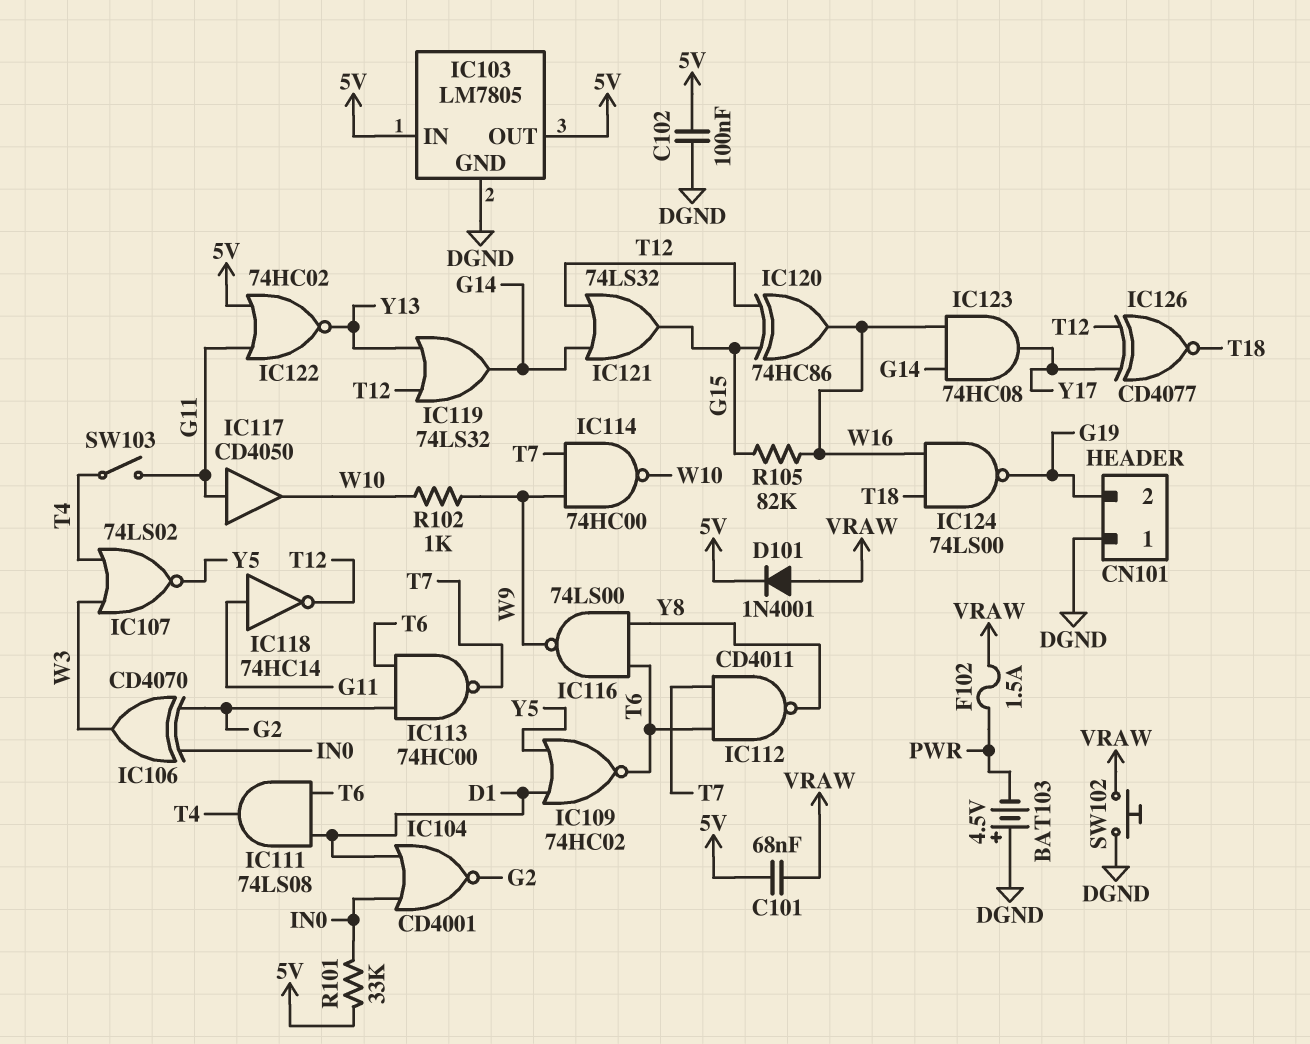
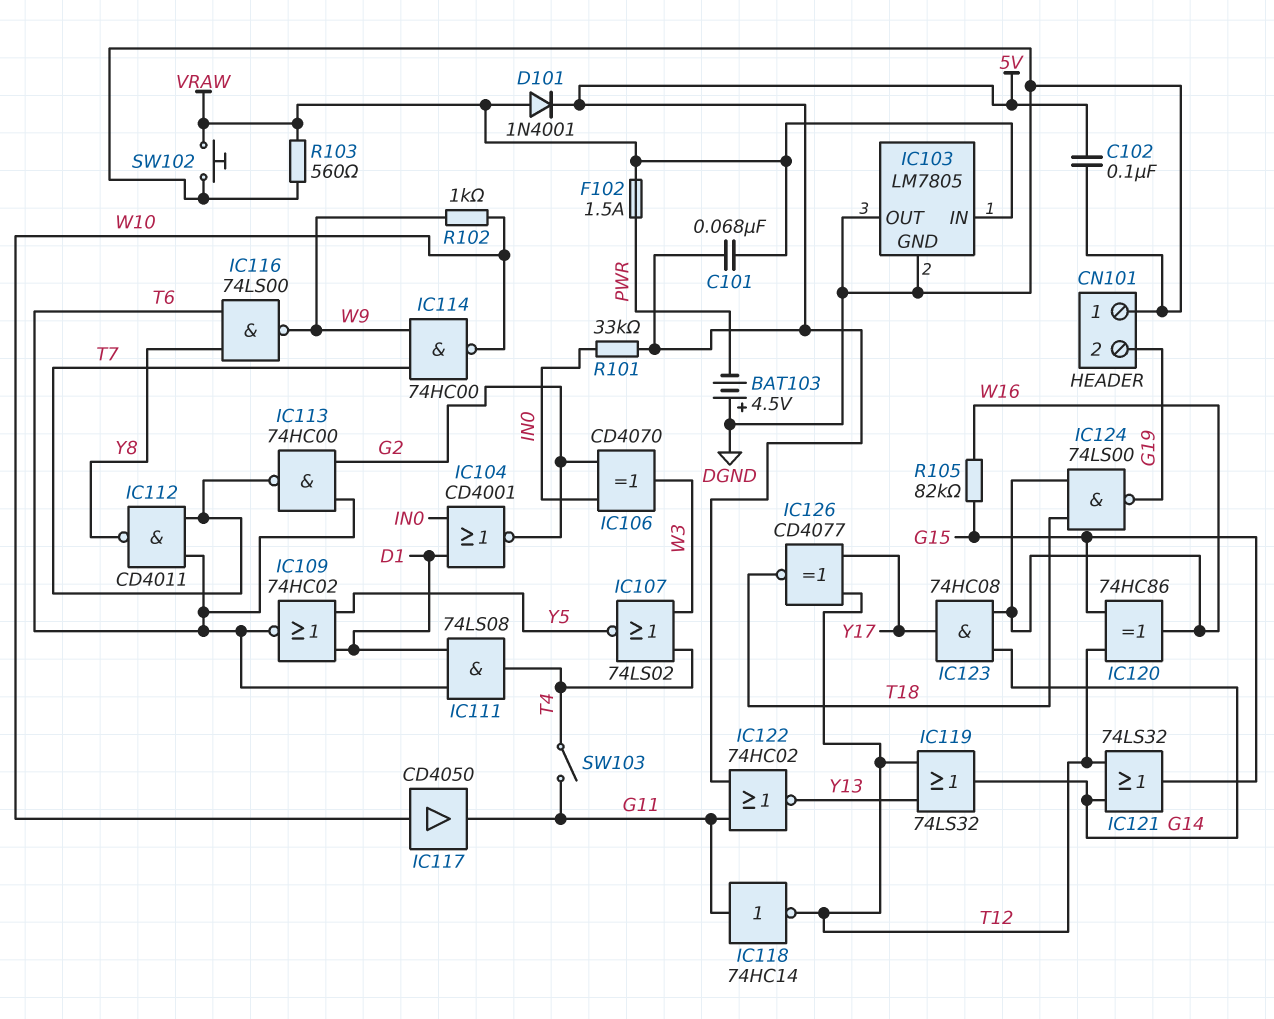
IC103 pin IN: 5V -> VRAW
IC103 pin OUT: 5V -> DGND
IC117: buffer CD4050 (in G11, out W10) -> buffer CD4050 (in W10, out G11)
R103: none -> 560 (DGND, VRAW)

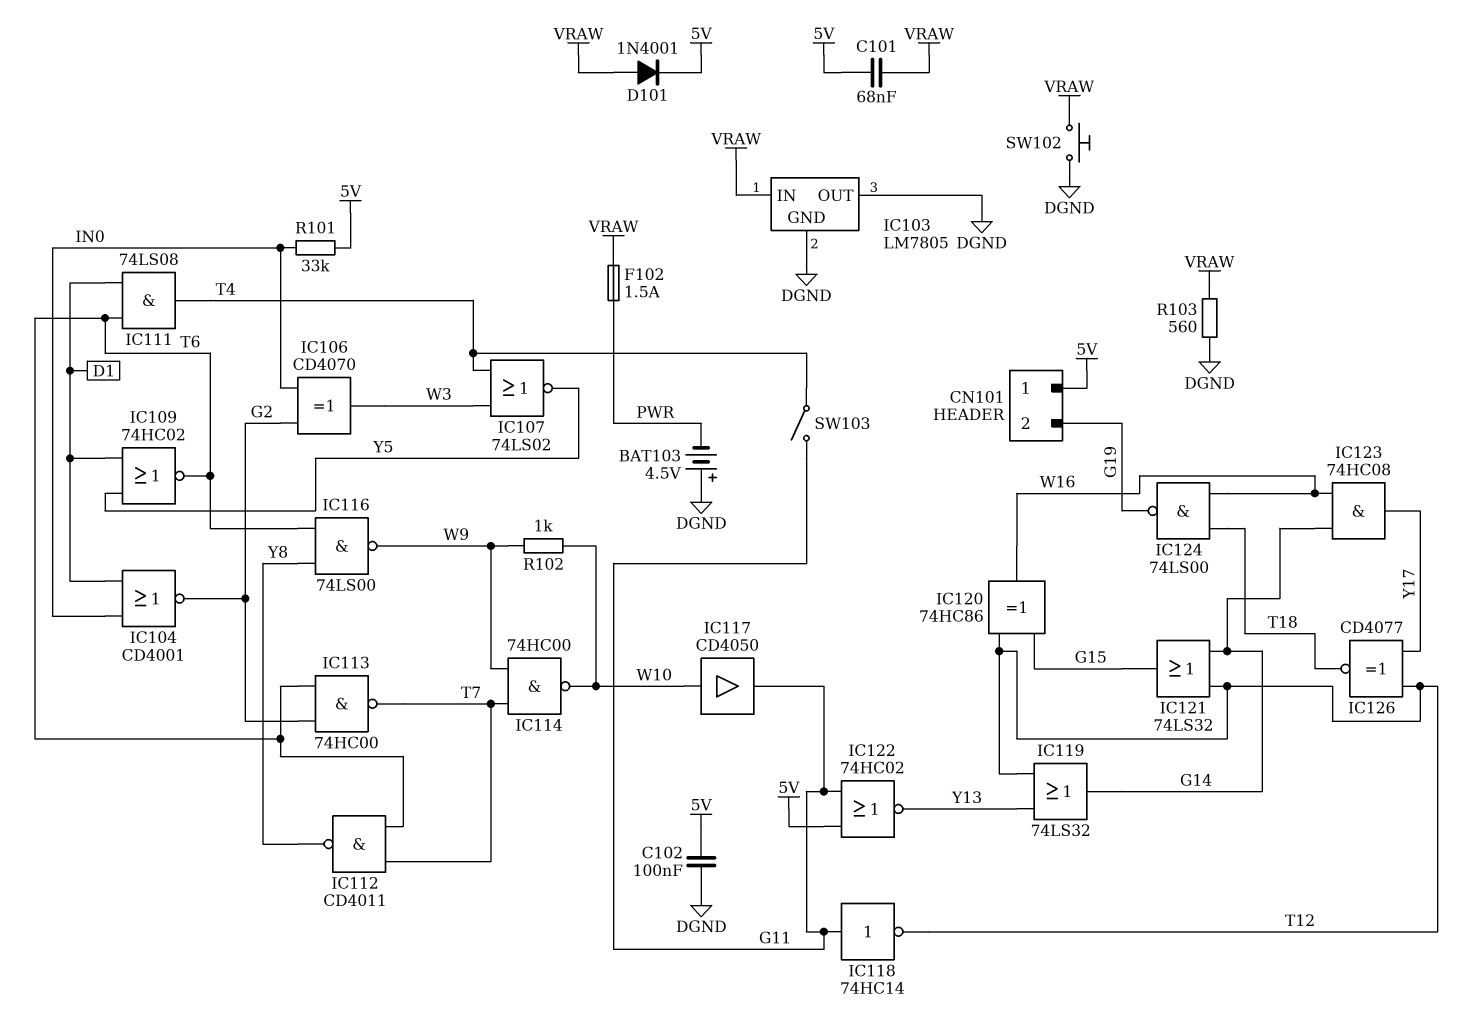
CN101 pin 1: DGND -> 5V
R105: 82k (G15, W16) -> none

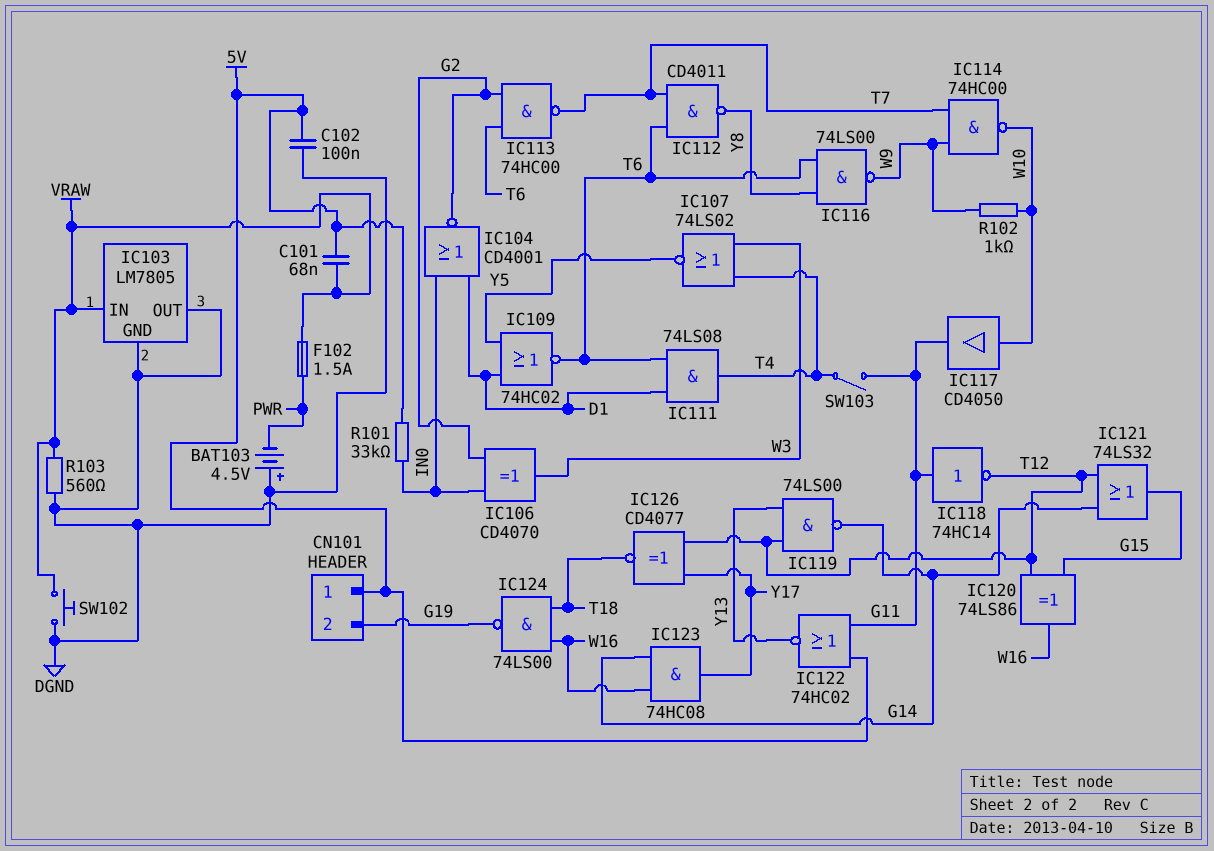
D101: diode 1N4001 (A VRAW, K 5V) -> none
IC119: OR 74LS32 (in T12, in Y13, out G14) -> NAND 74LS00 (in T12, in Y13, out G14)
IC120: XOR 74HC86 (in G15, in T12, out W16) -> XOR 74LS86 (in G15, in T12, out W16)

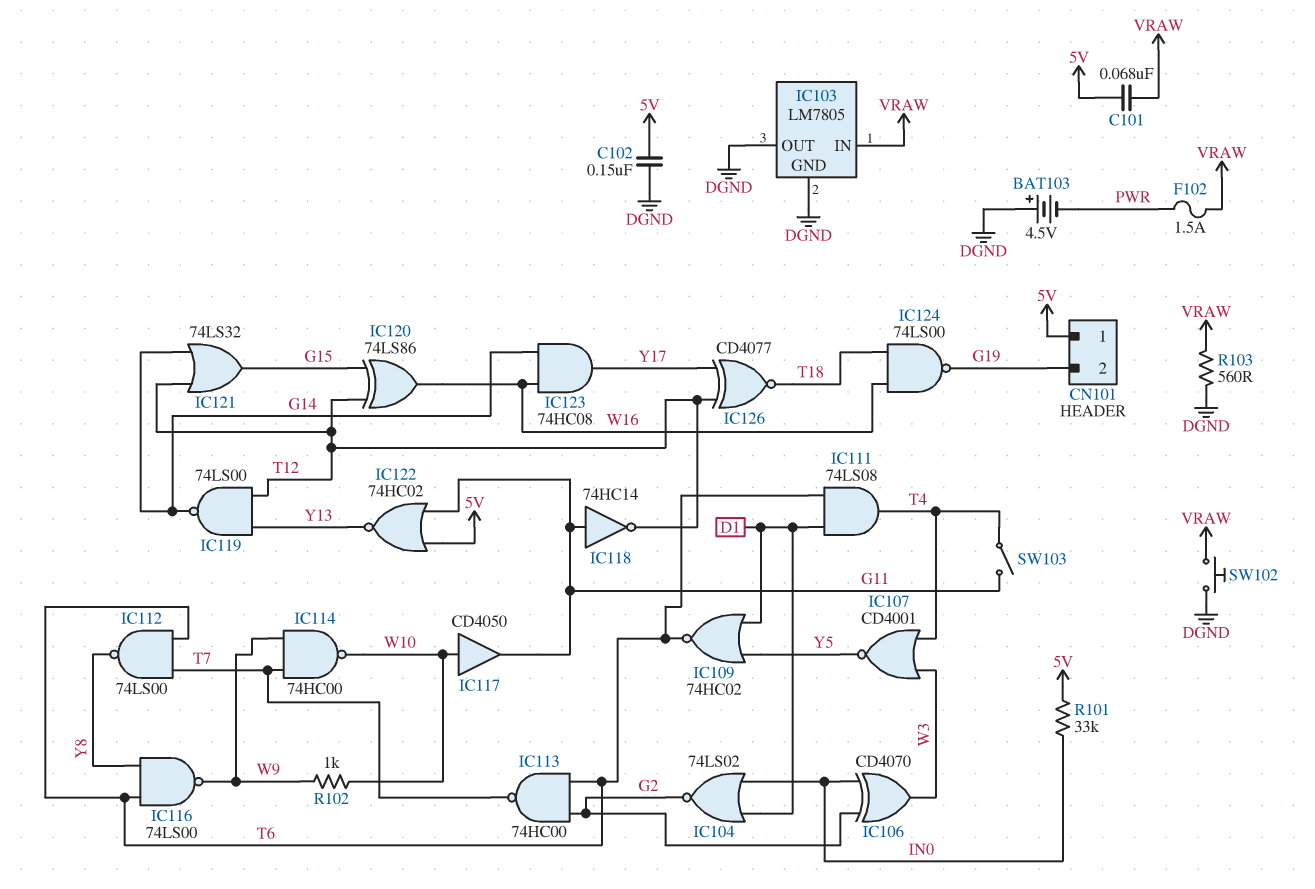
C102: 100nF (5V, DGND) -> 150nF (5V, DGND)
IC104: NOR CD4001 (in D1, in IN0, out G2) -> NOR 74LS02 (in D1, in IN0, out G2)
IC107: NOR 74LS02 (in T4, in W3, out Y5) -> NOR CD4001 (in T4, in W3, out Y5)
IC112: NAND CD4011 (in T6, in T7, out Y8) -> NAND 74LS00 (in T6, in T7, out Y8)

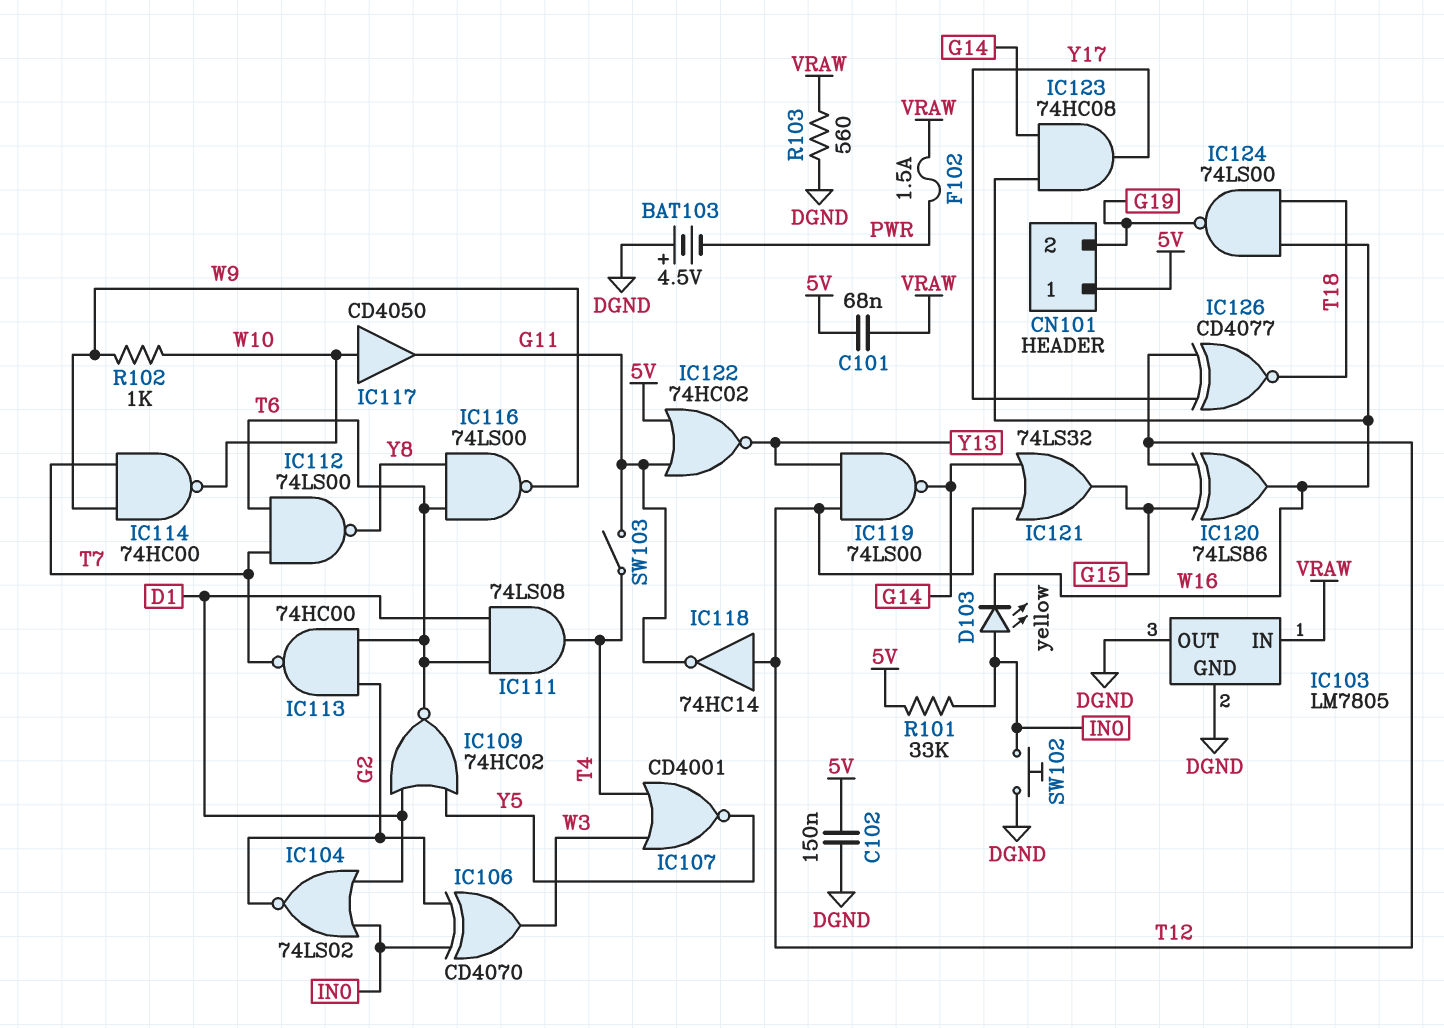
D103: none -> LED yellow (A IN0, K W16)
IC118: NOT 74HC14 (in G11, out T12) -> NOT 74HC14 (in T12, out G11)
SW102: button (DGND, VRAW) -> button (DGND, IN0)

